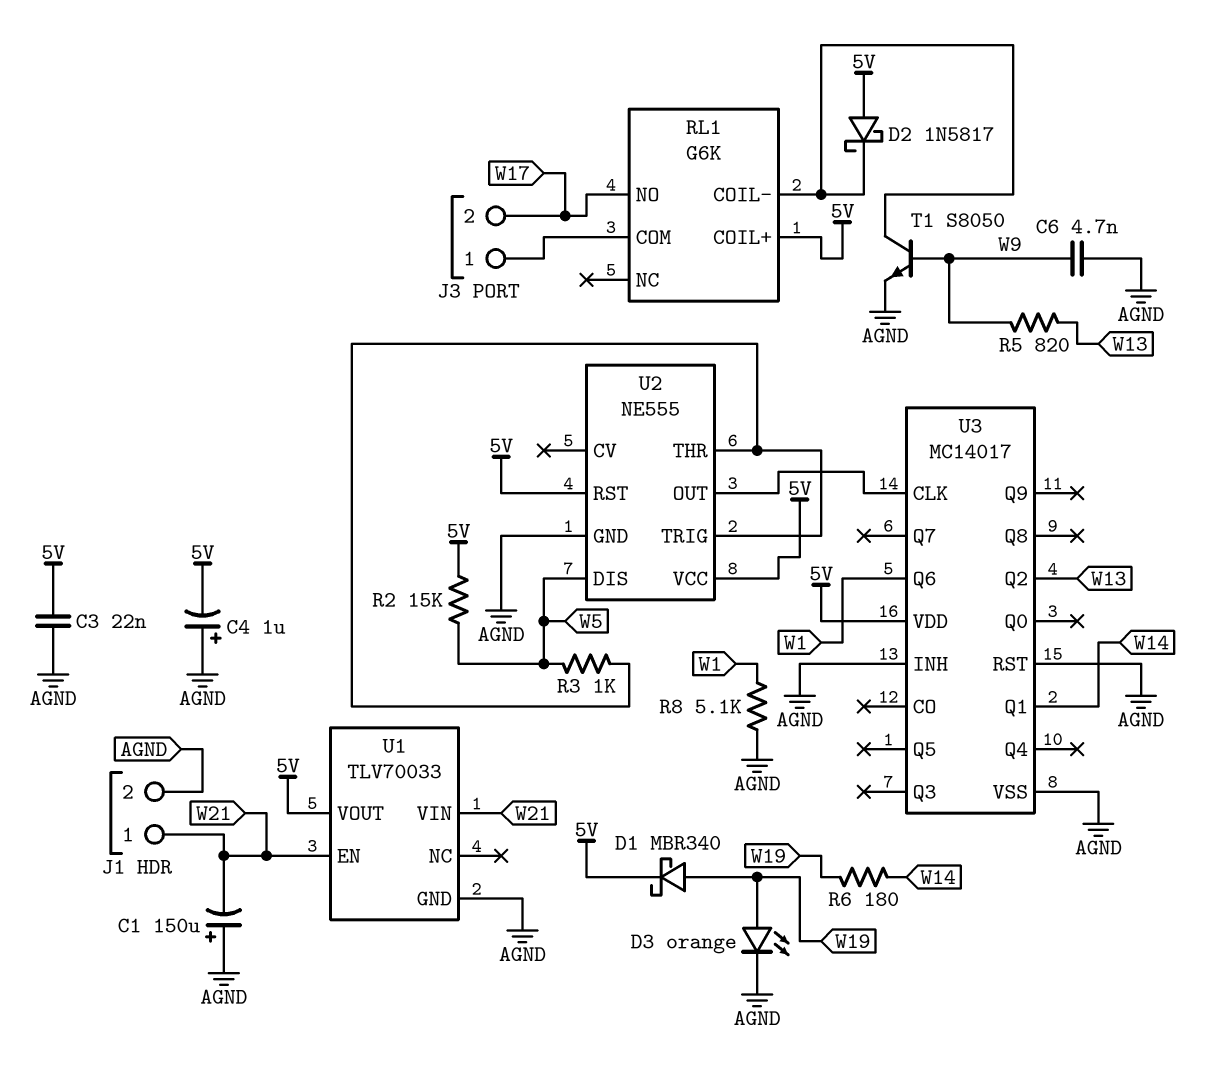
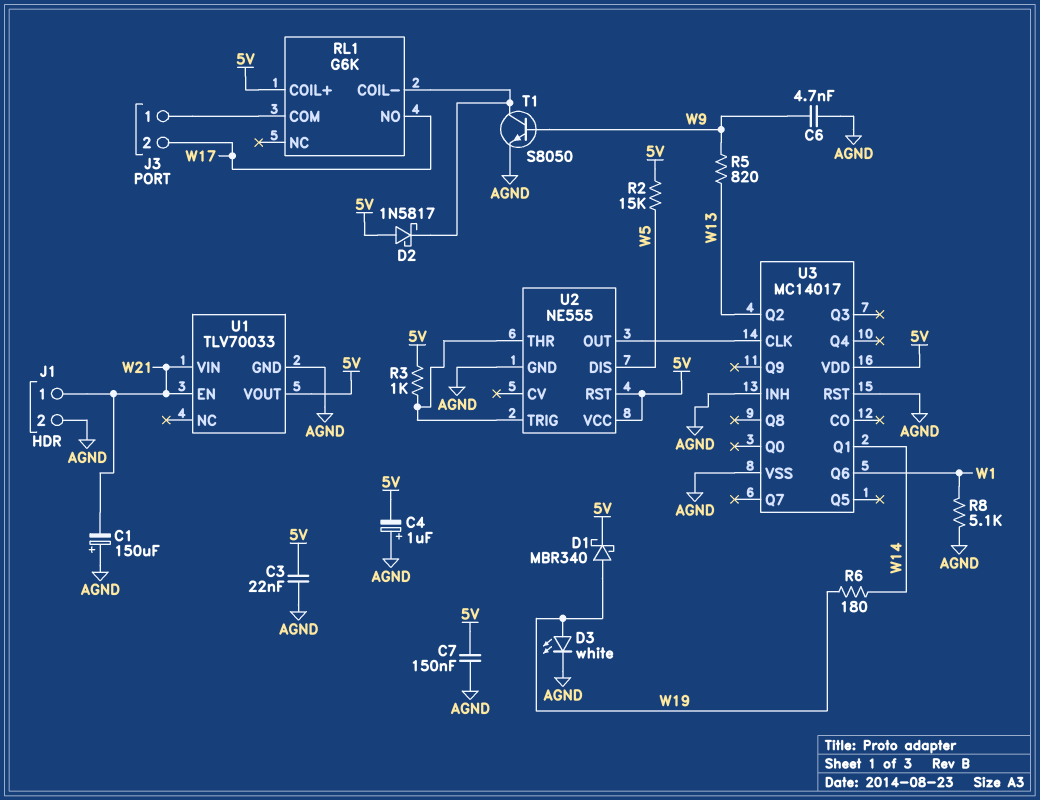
C7: none -> 150nF (5V, AGND)
D3: LED orange (A W19, K AGND) -> LED white (A W19, K AGND)
R3: 1k (U2/THR, W5) -> 1k (5V, U2/THR)

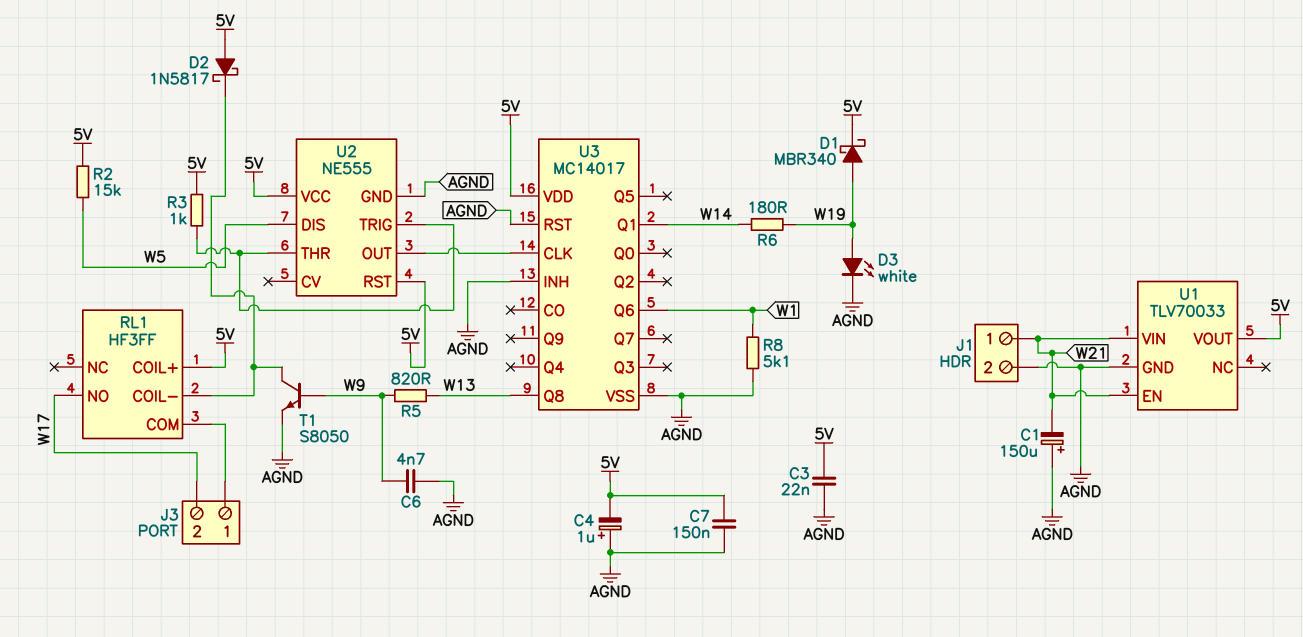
RL1: G6K -> HF3FF
U3 pin Q2: W13 -> none
U3 pin Q8: none -> W13

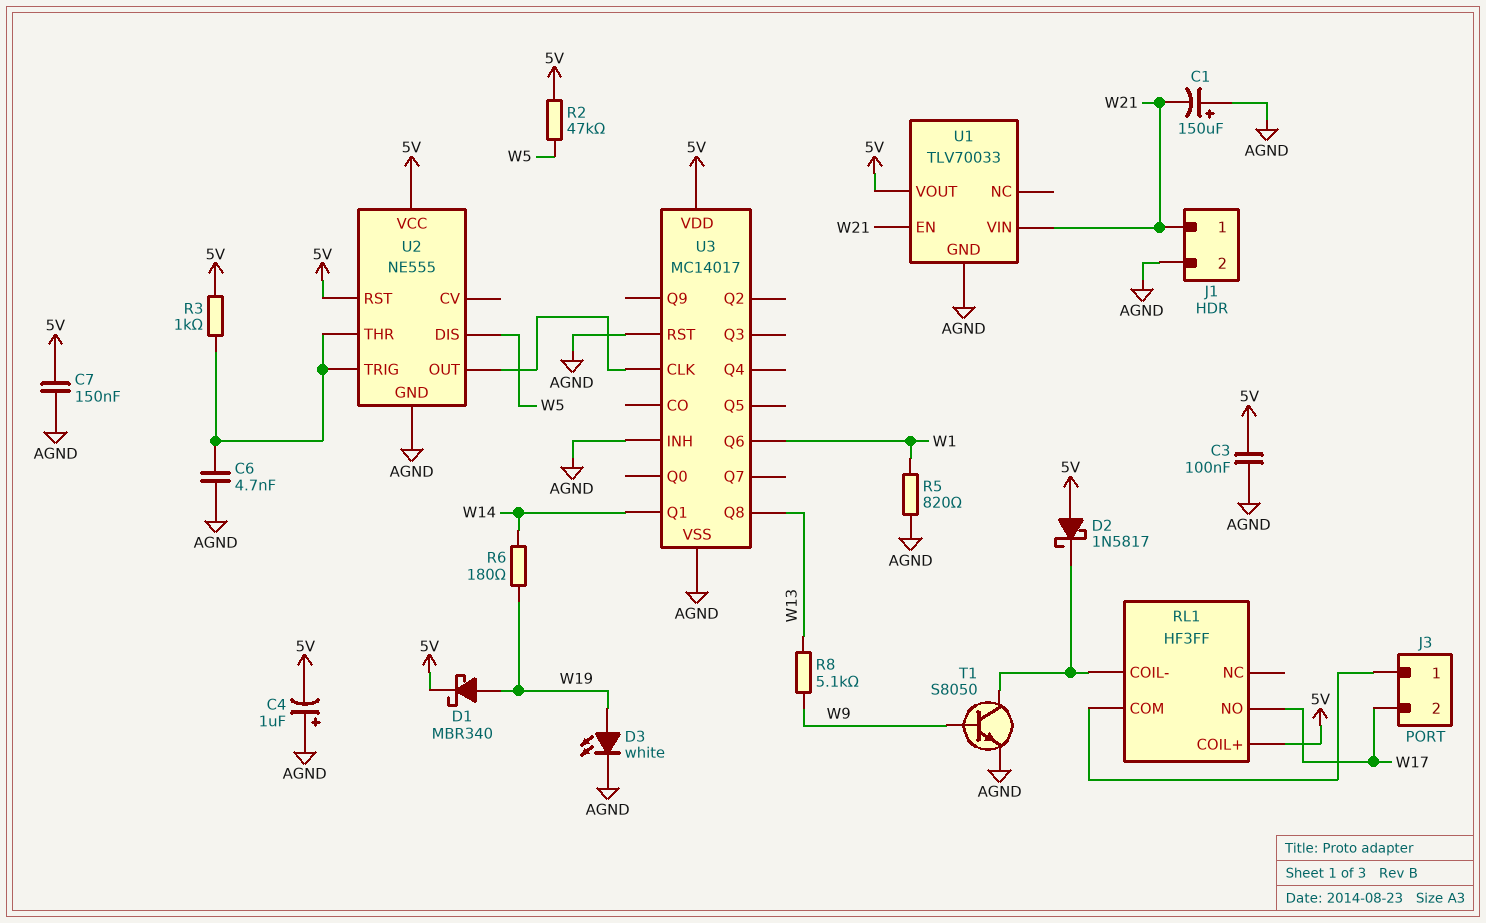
C3: 22nF (5V, AGND) -> 100nF (5V, AGND)
C6: 4.7nF (AGND, W9) -> 4.7nF (AGND, U2/THR)
R2: 15k (5V, W5) -> 47k (5V, W5)
R5: 820 (W9, W13) -> 820 (AGND, W1)
R8: 5.1k (AGND, W1) -> 5.1k (W9, W13)

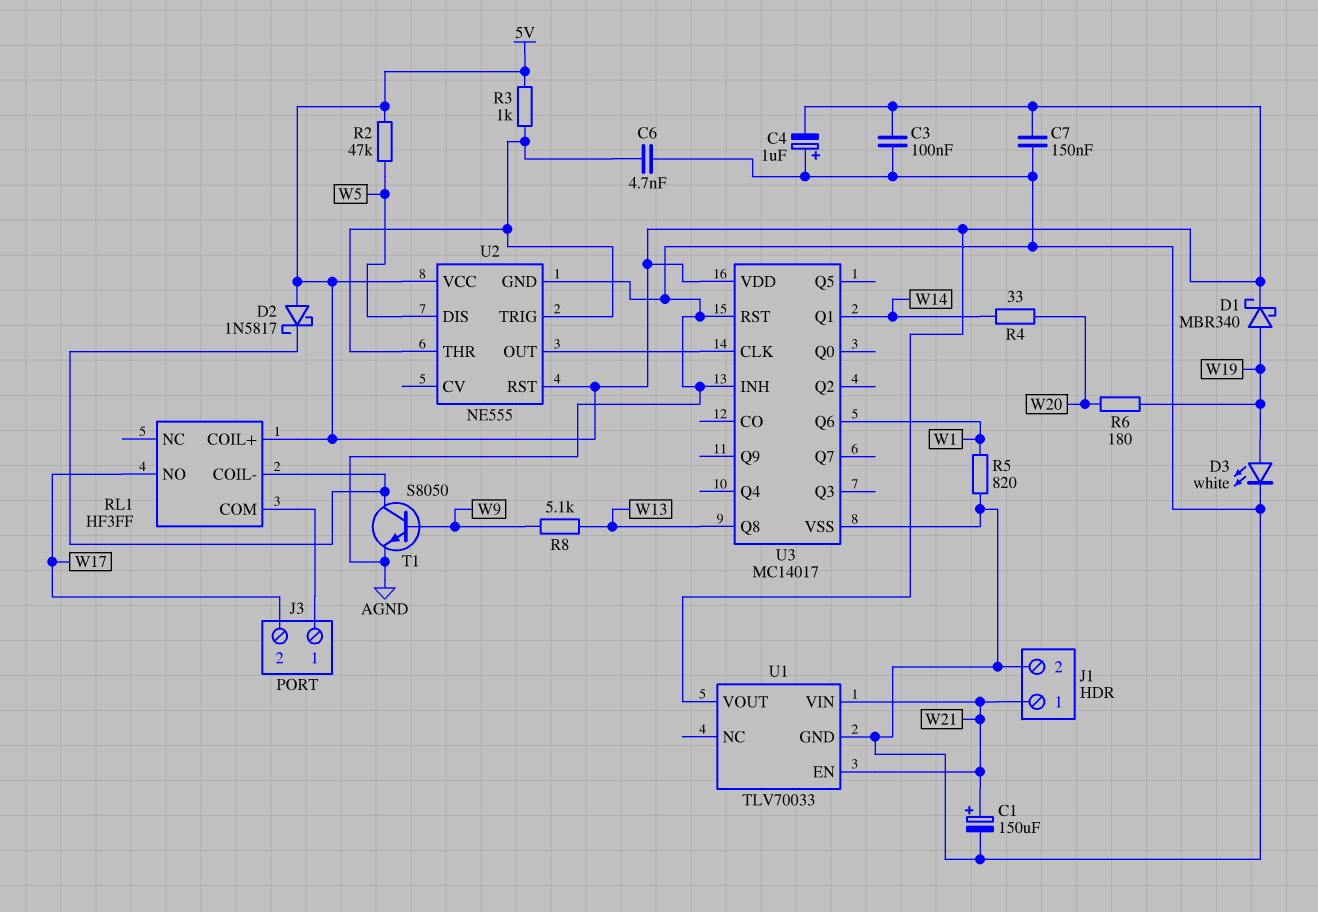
C1: 150uF (plus AGND, minus W21) -> 150uF (plus W21, minus AGND)
R4: none -> 33 (W14, W20)
R6: 180 (W14, W19) -> 180 (W19, W20)

